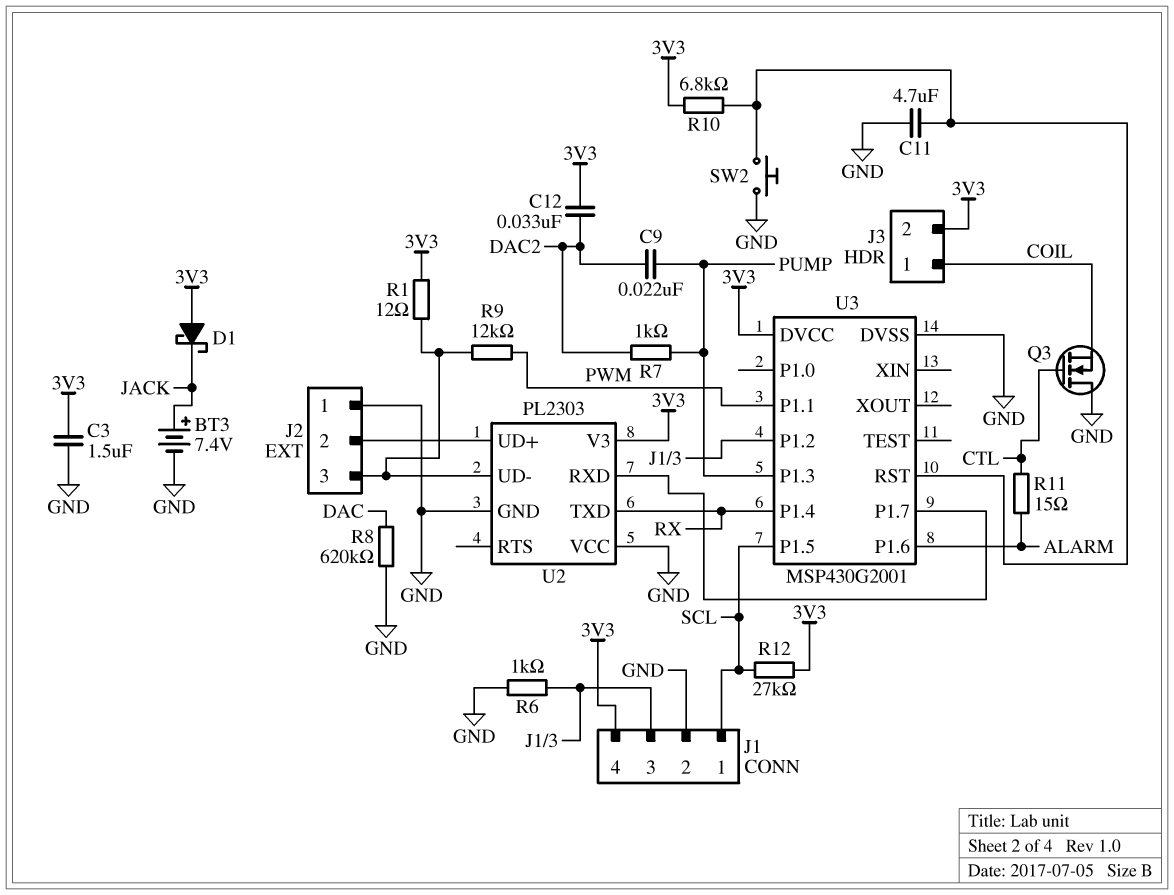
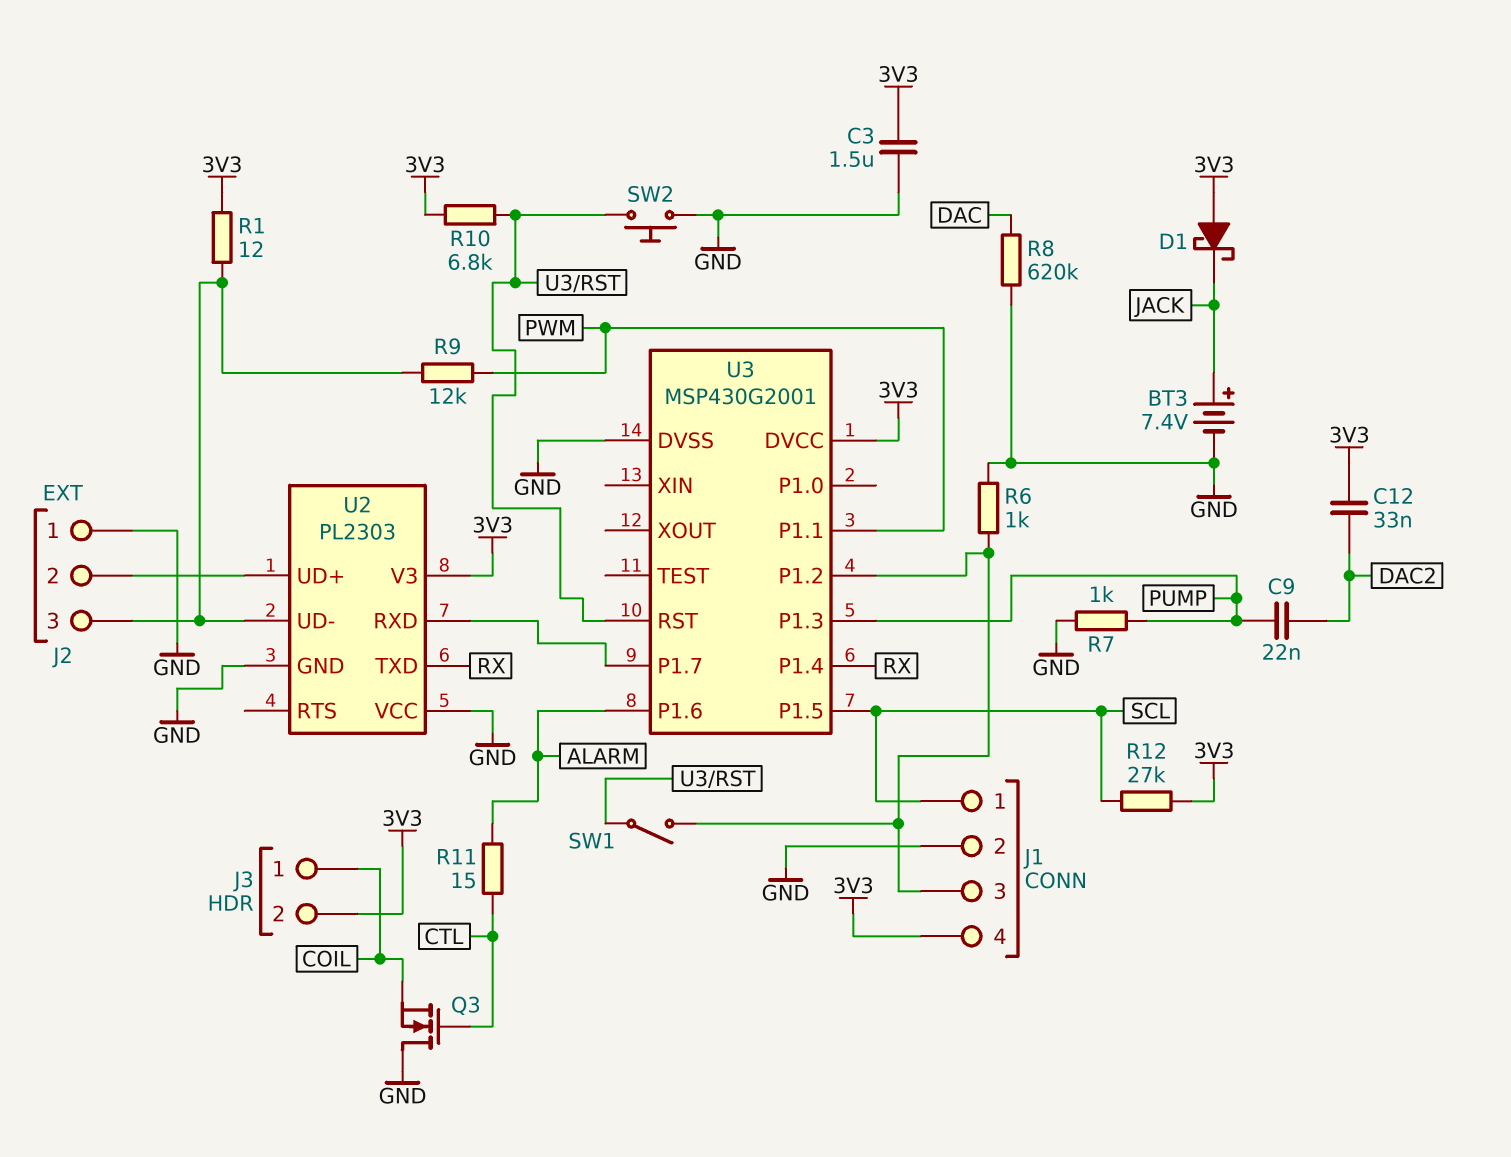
C11: 4.7uF (GND, U3/RST) -> none
R7: 1k (DAC2, PUMP) -> 1k (GND, PUMP)
SW1: none -> switch (J1/3, U3/RST)

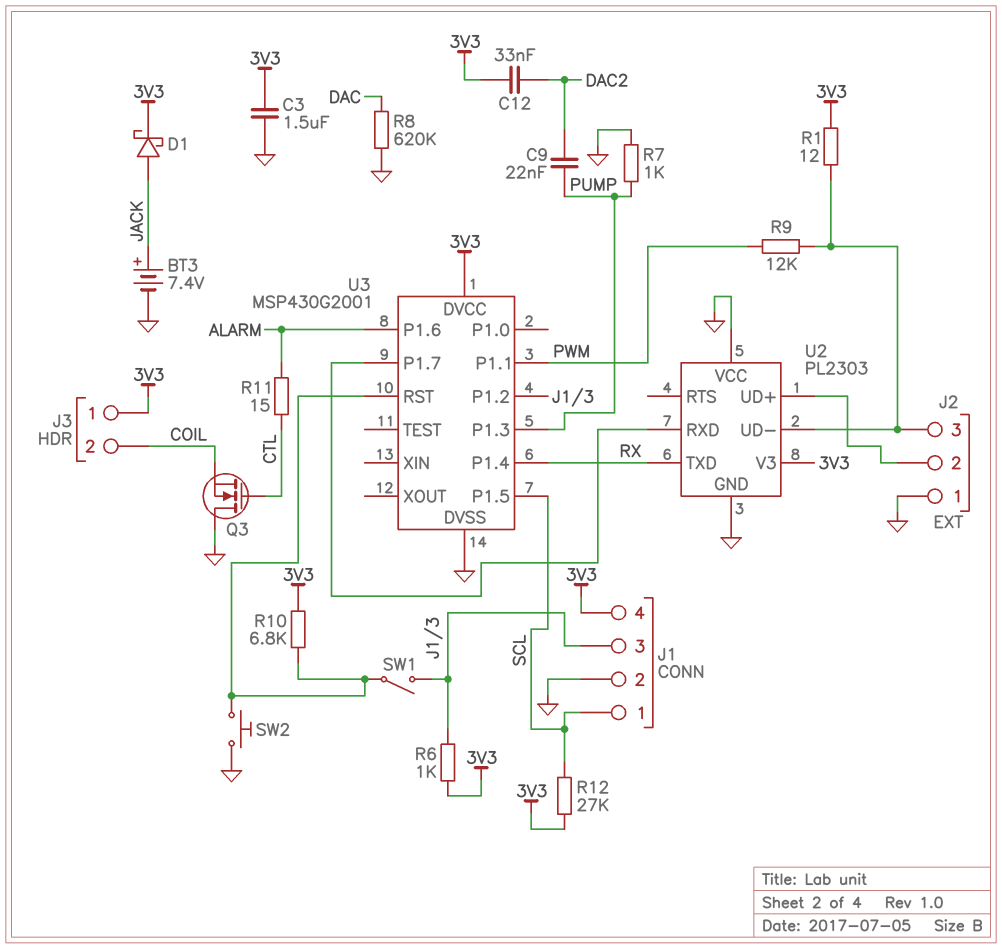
D1: schottky (A 3V3, K JACK) -> schottky (A JACK, K 3V3)
J3 pin 1: COIL -> 3V3
J3 pin 2: 3V3 -> COIL
R6: 1k (GND, J1/3) -> 1k (3V3, J1/3)

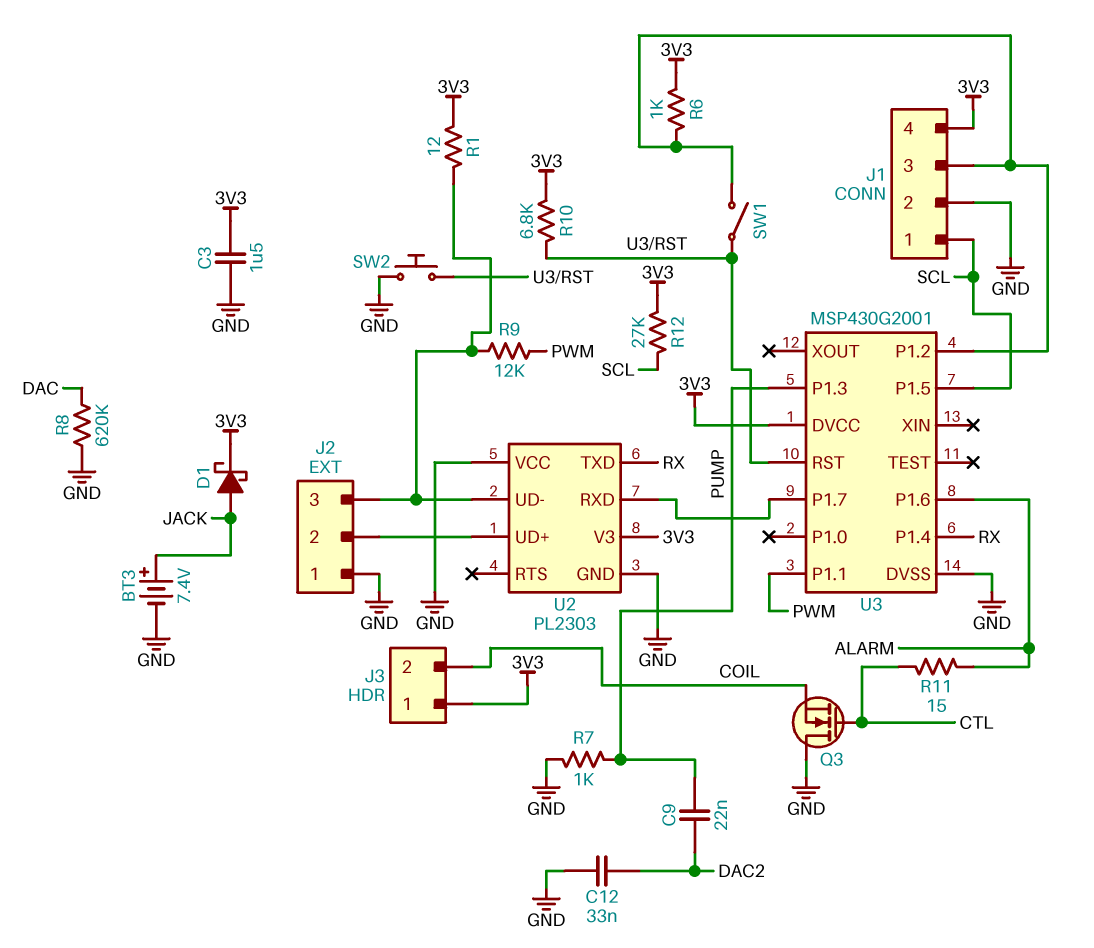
C12: 33nF (3V3, DAC2) -> 33nF (DAC2, GND)

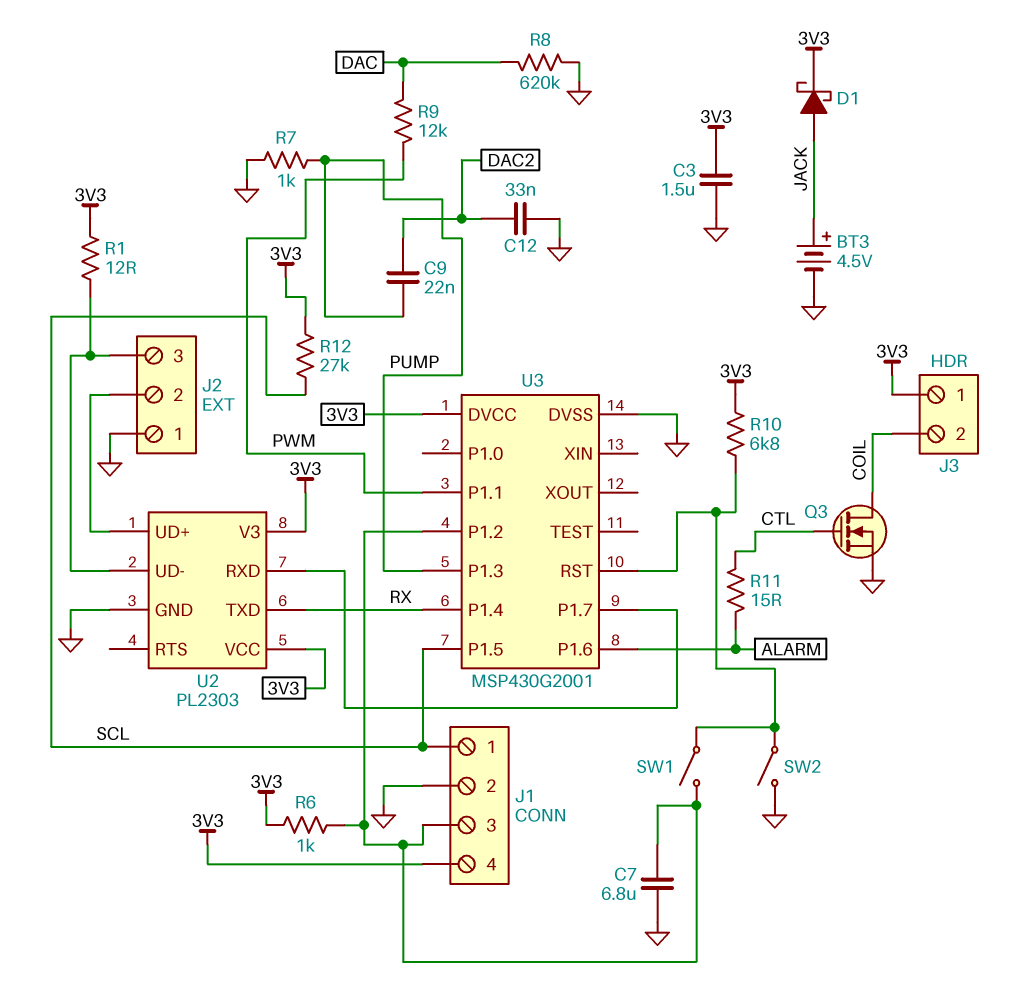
BT3: 7.4V (plus JACK, minus GND) -> 4.5V (plus JACK, minus GND)
C7: none -> 6.8uF (GND, J1/3)
Q3: NMOS (G CTL, D GND, S COIL) -> NMOS (G CTL, D COIL, S GND)
R9: 12k (J2/3, PWM) -> 12k (DAC, PWM)
SW2: button (GND, U3/RST) -> switch (GND, U3/RST)
U2 pin VCC: GND -> 3V3

